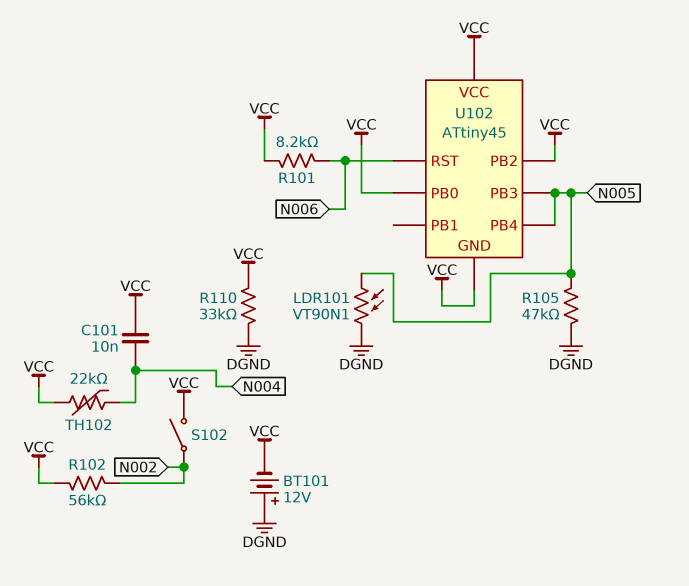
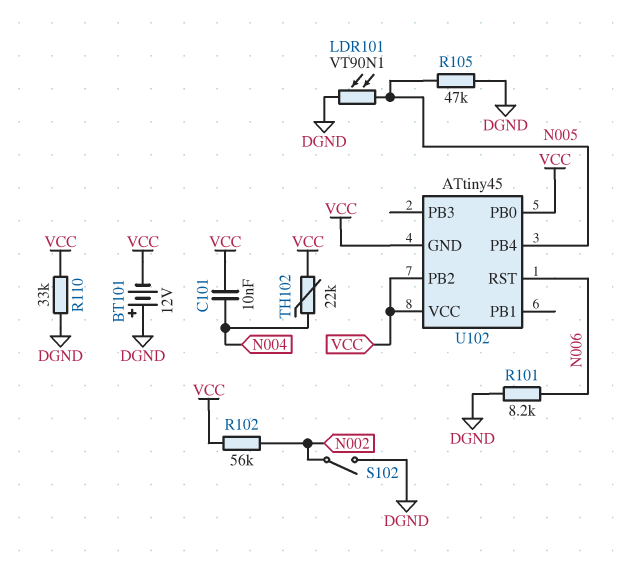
R101: 8.2k (N006, VCC) -> 8.2k (DGND, N006)
S102: switch (N002, VCC) -> switch (DGND, N002)
U102 pin PB3: N005 -> none

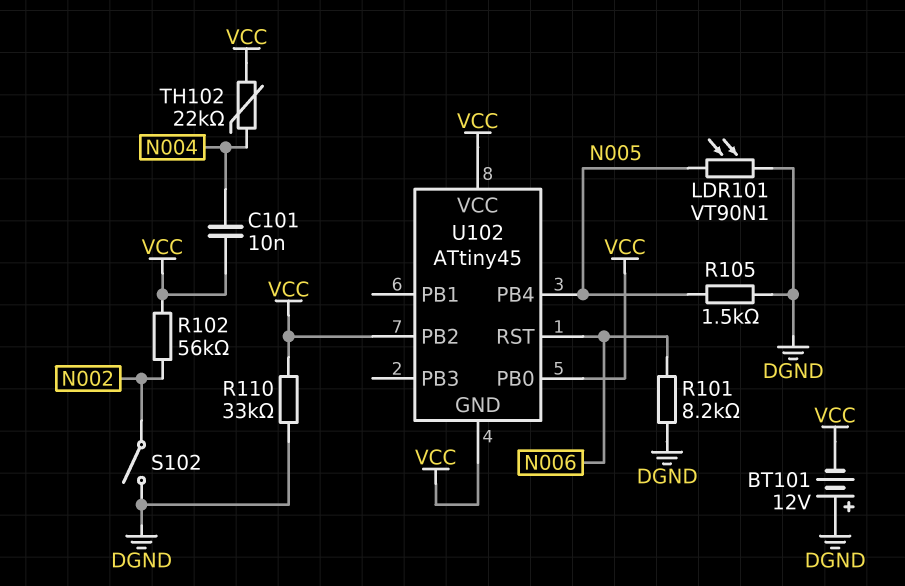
R105: 47k (DGND, N005) -> 1.5k (DGND, N005)

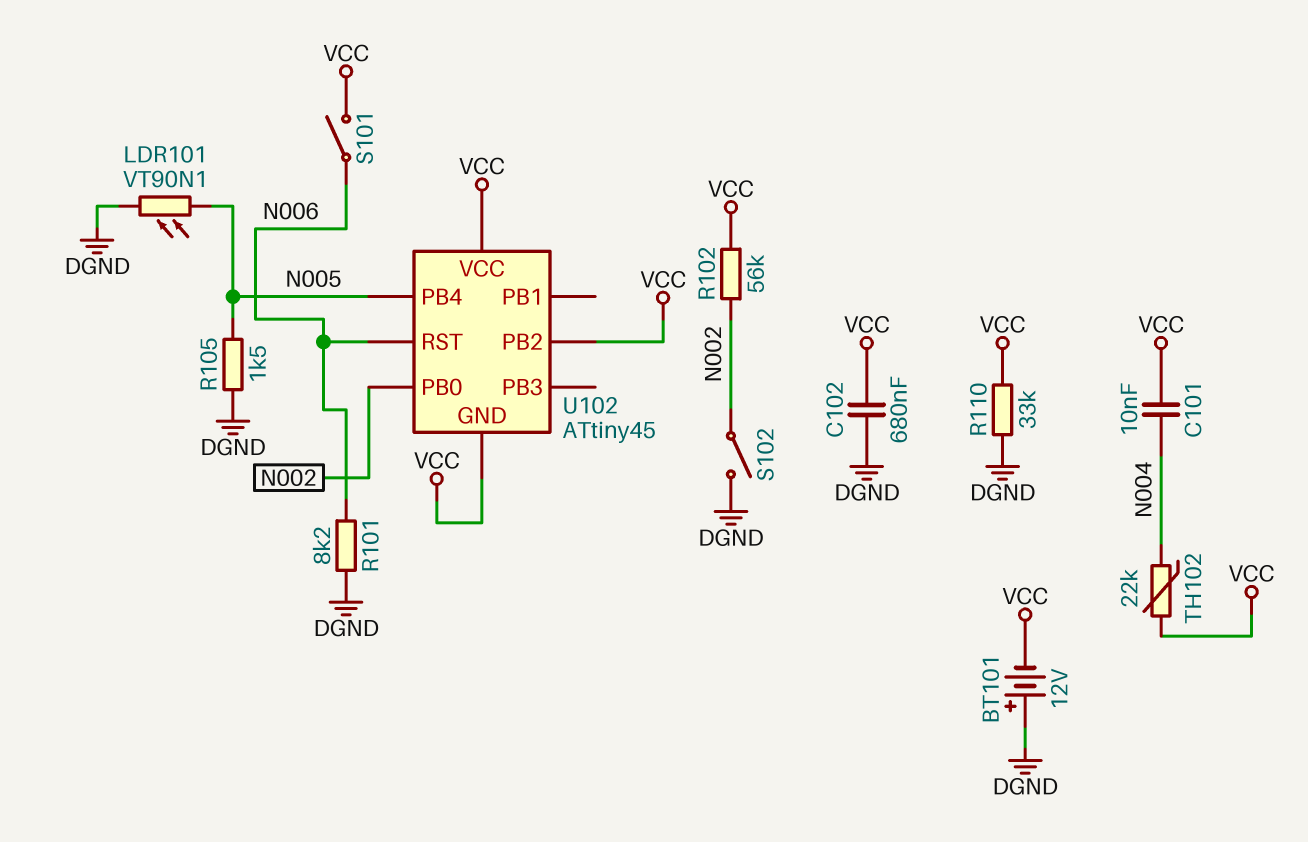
C102: none -> 680nF (DGND, VCC)
S101: none -> switch (N006, VCC)
U102 pin PB0: VCC -> N002

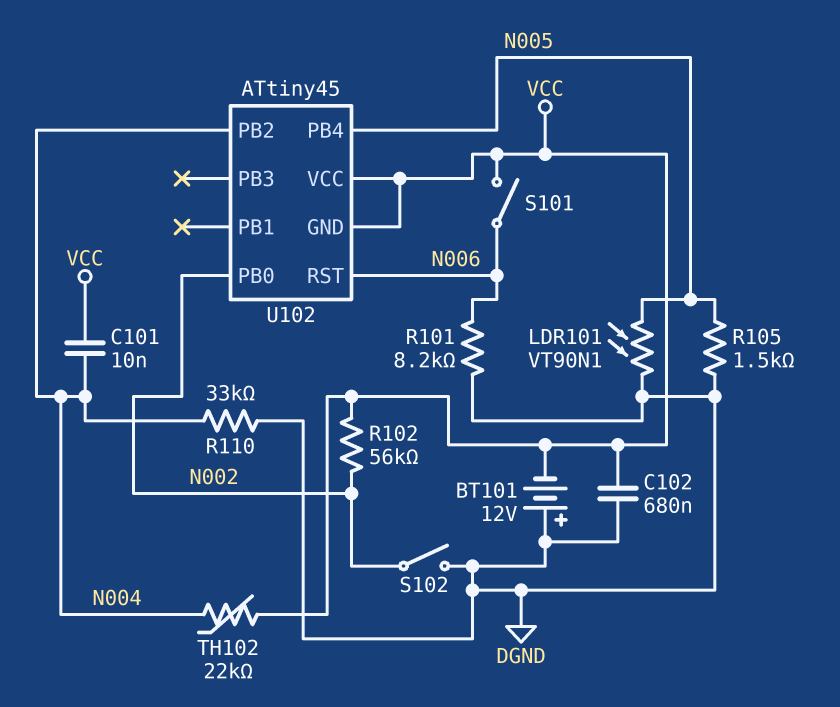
R110: 33k (DGND, VCC) -> 33k (DGND, N004)
U102 pin PB2: VCC -> N004

